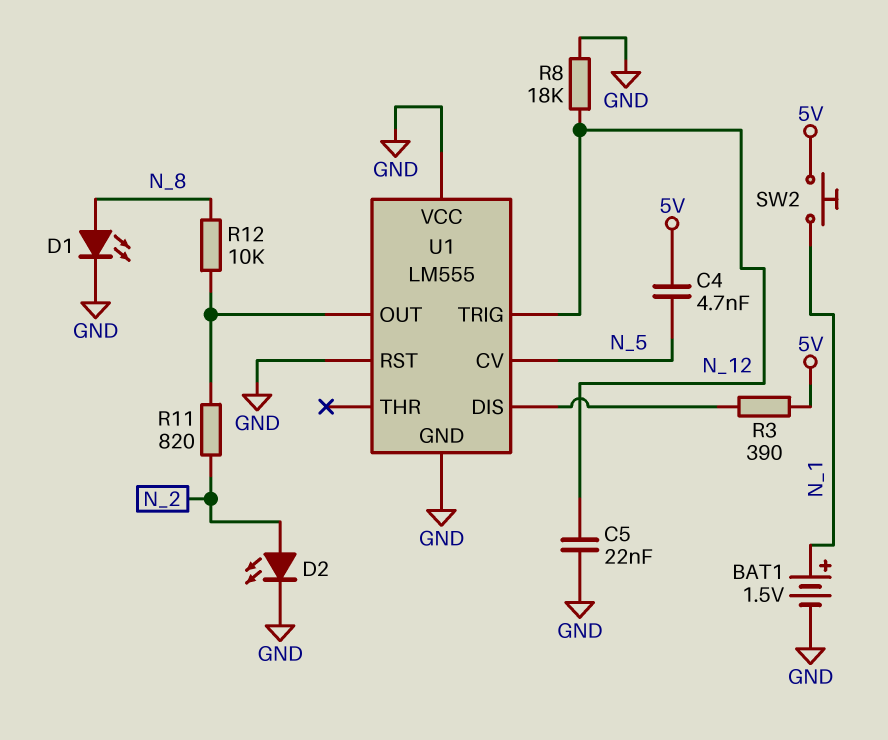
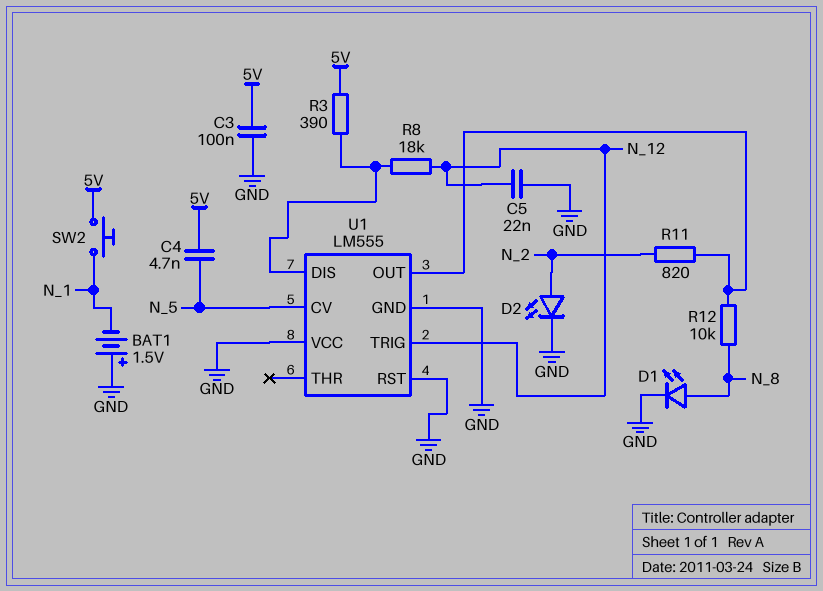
BAT1: 1.5V (plus N_1, minus GND) -> 1.5V (plus GND, minus N_1)
C3: none -> 100nF (5V, GND)
R8: 18k (GND, N_12) -> 18k (N_12, U1/DIS)

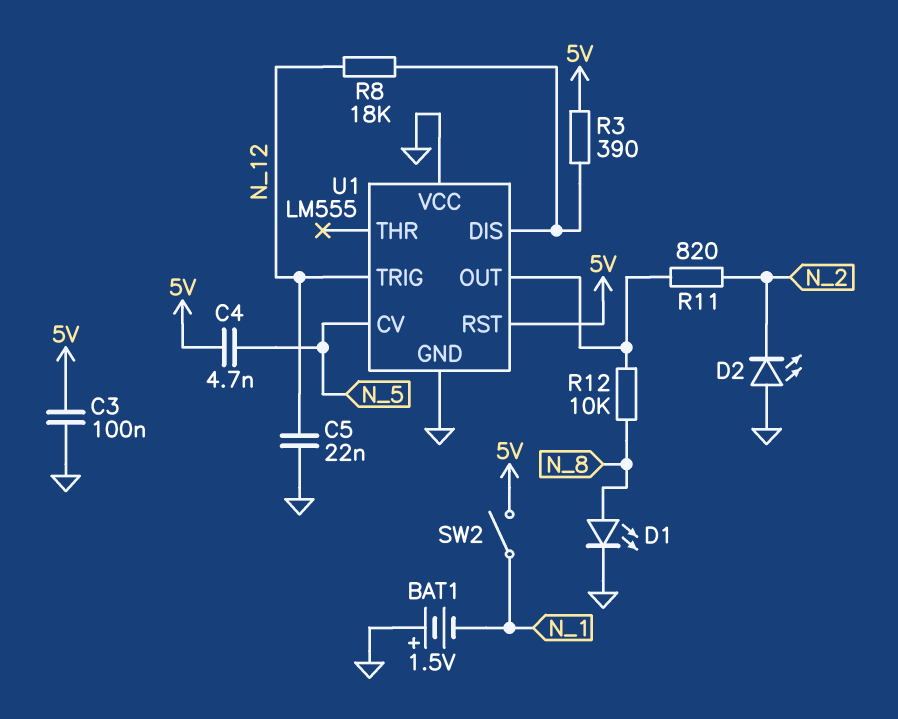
D2: LED (A N_2, K GND) -> LED (A GND, K N_2)
SW2: button (5V, N_1) -> switch (5V, N_1)
U1 pin RST: GND -> 5V

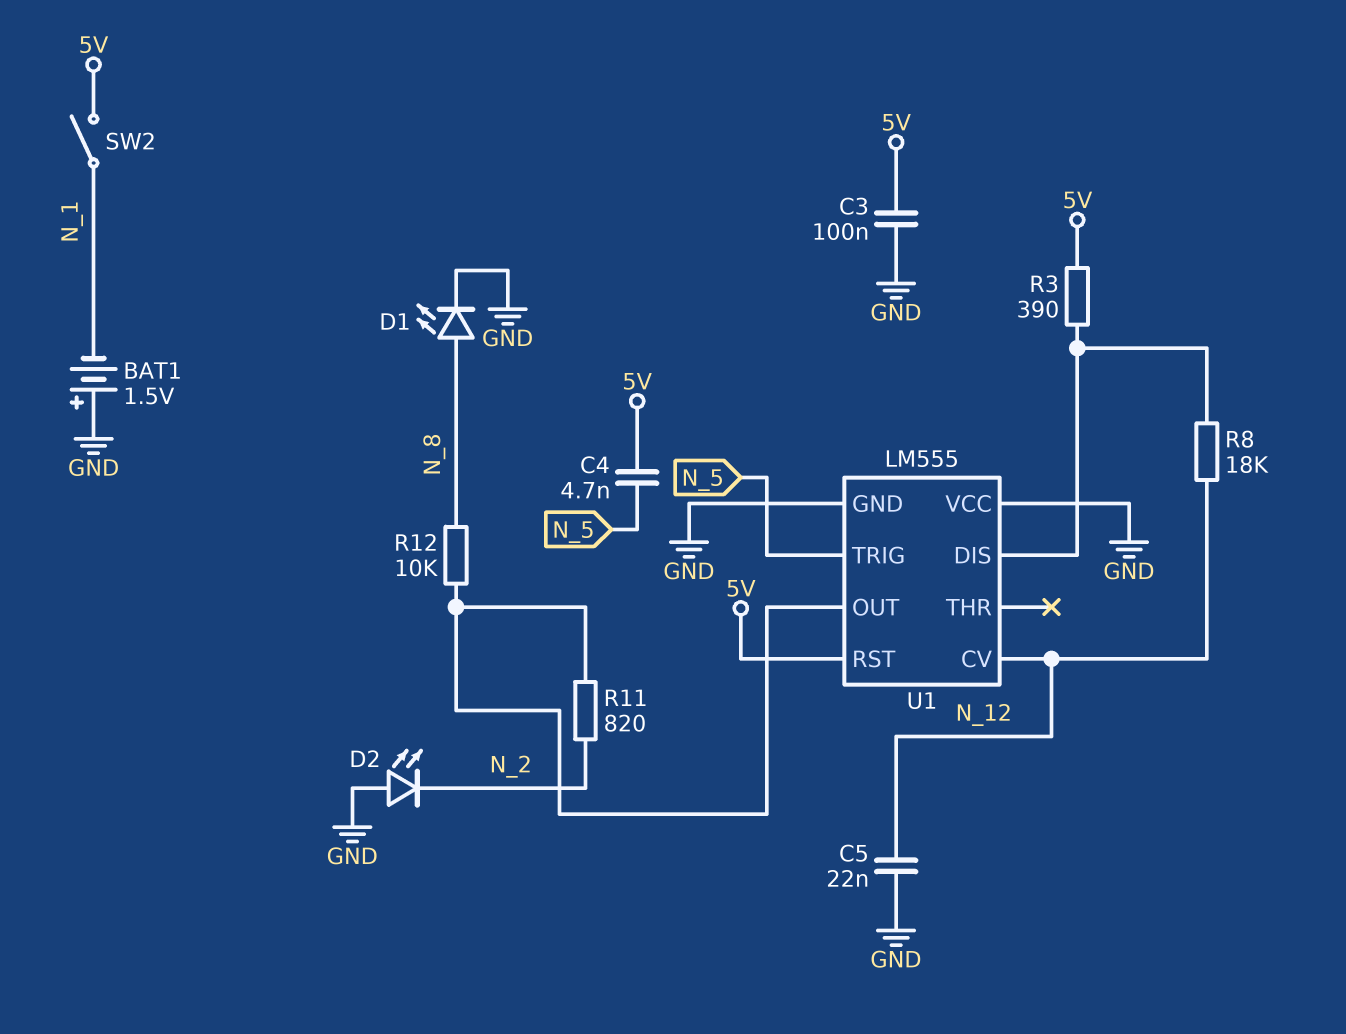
U1 pin CV: N_5 -> N_12
U1 pin TRIG: N_12 -> N_5

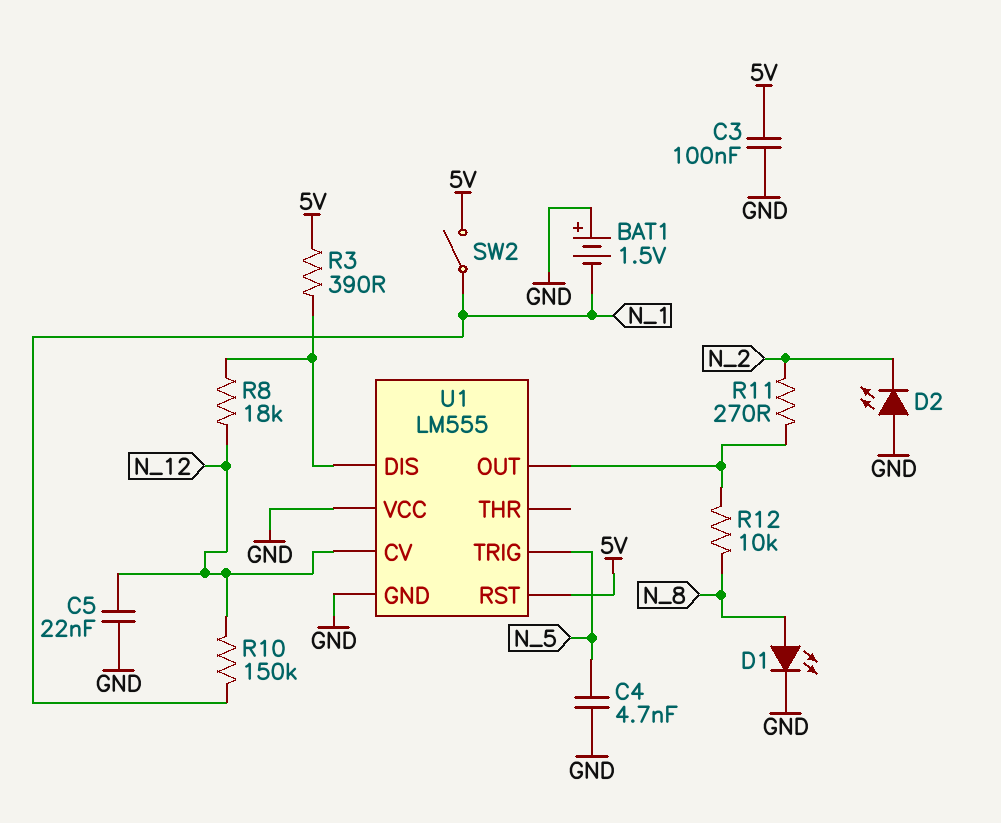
C4: 4.7nF (5V, N_5) -> 4.7nF (GND, N_5)
R10: none -> 150k (N_1, N_12)
R11: 820 (N_2, U1/OUT) -> 270 (N_2, U1/OUT)

